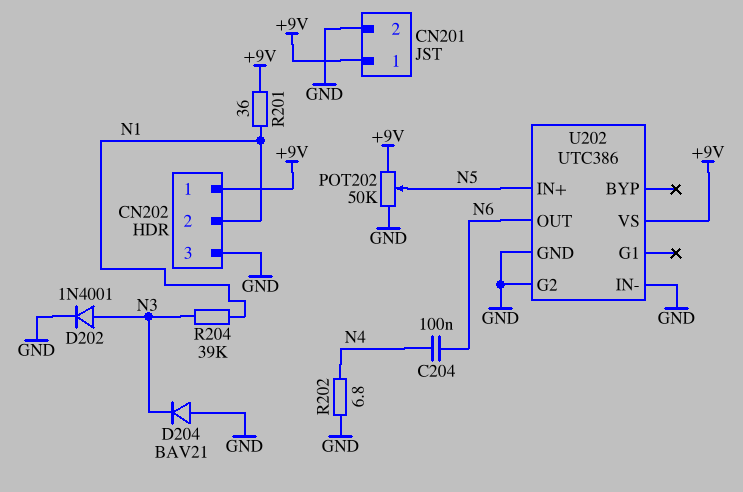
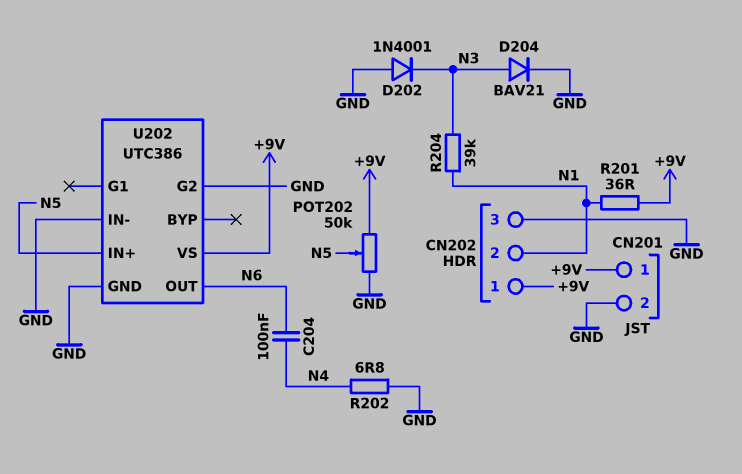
D202: diode 1N4001 (A N3, K GND) -> diode 1N4001 (A GND, K N3)
D204: diode BAV21 (A GND, K N3) -> diode BAV21 (A N3, K GND)

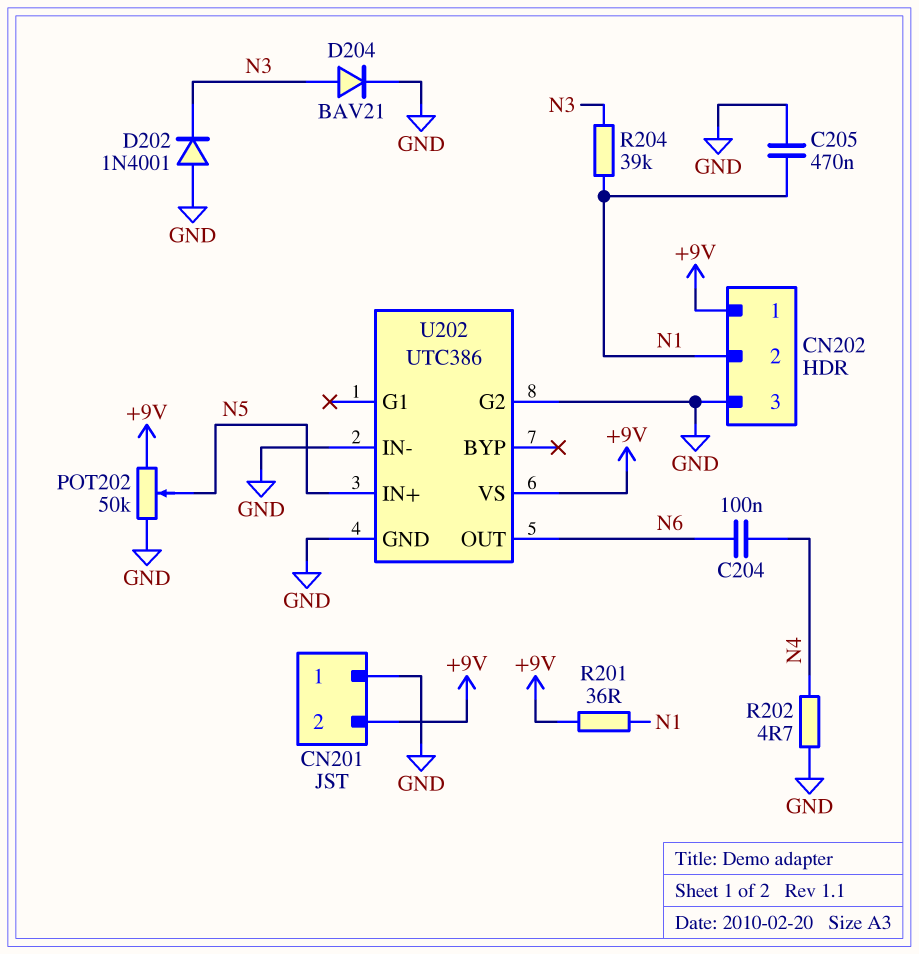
C205: none -> 470nF (GND, N1)
CN201 pin 1: +9V -> GND
CN201 pin 2: GND -> +9V
R202: 6.8 (GND, N4) -> 4.7 (GND, N4)

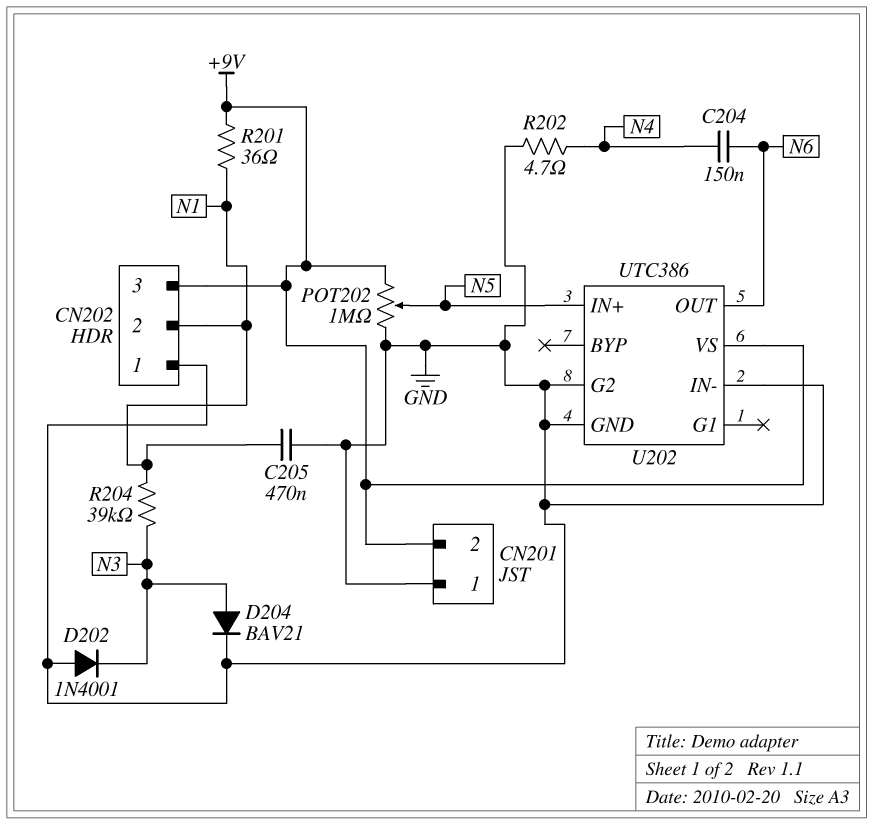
C204: 100nF (N4, N6) -> 150nF (N4, N6)
CN202 pin 1: +9V -> GND
CN202 pin 3: GND -> +9V
POT202: 50k (+9V, GND, wiper N5) -> 1M (+9V, GND, wiper N5)

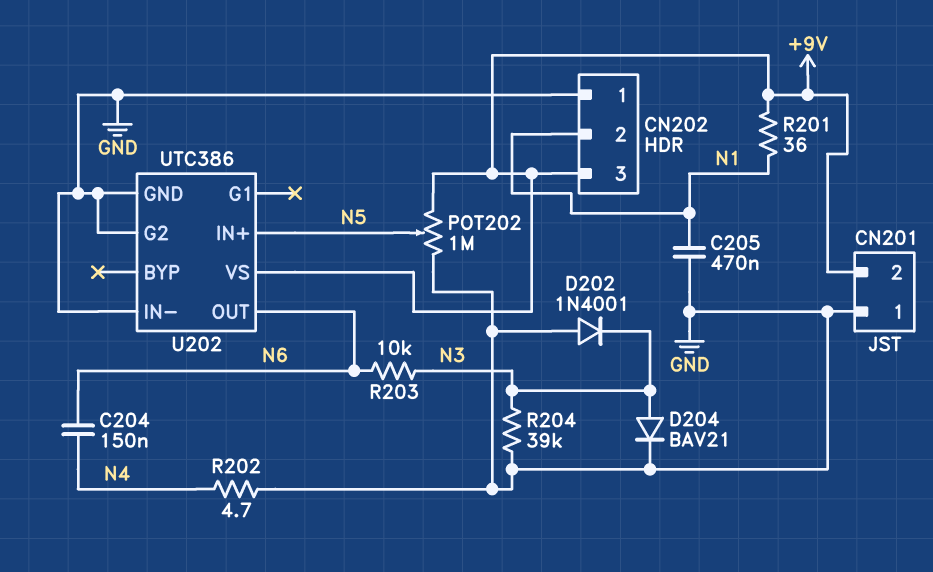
R203: none -> 10k (N3, N6)
R204: 39k (N1, N3) -> 39k (GND, N3)

